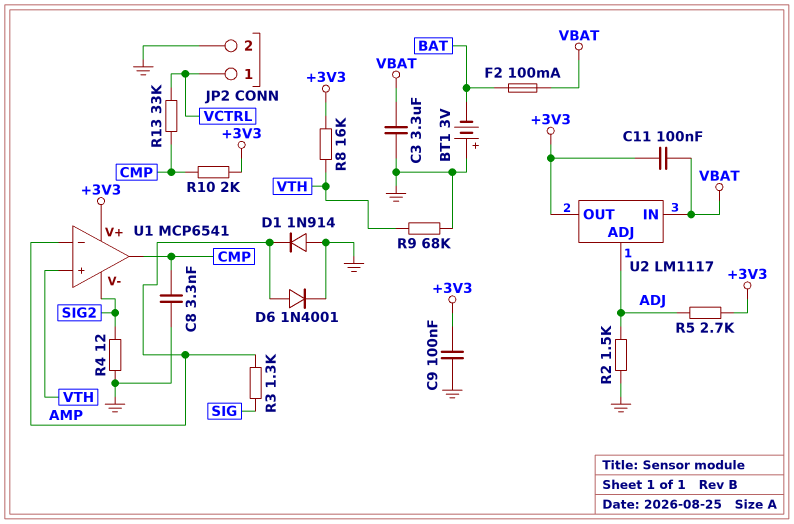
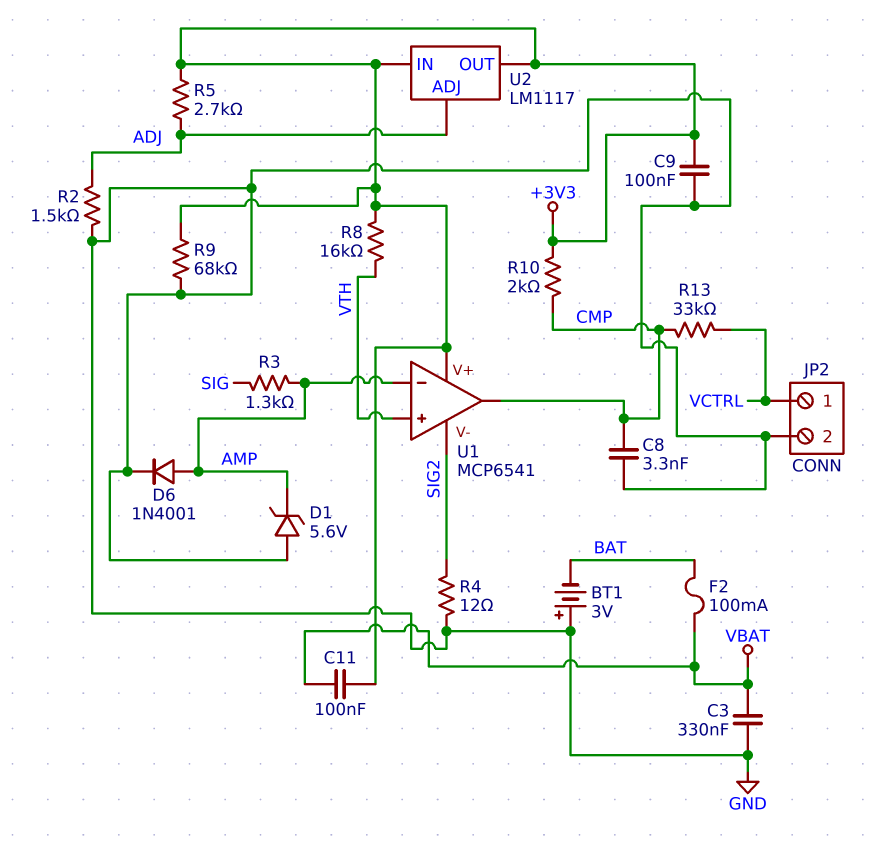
C3: 3.3uF (GND, VBAT) -> 330nF (GND, VBAT)
D1: diode 1N914 (A GND, K AMP) -> zener 5.6V (A GND, K AMP)
R9: 68k (GND, VTH) -> 68k (+3V3, GND)
U2 pin IN: VBAT -> +3V3

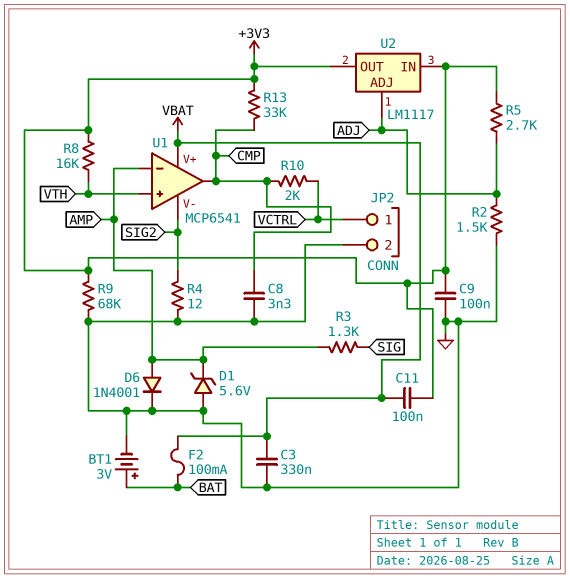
BT1: 3V (plus GND, minus BAT) -> 3V (plus BAT, minus GND)
R10: 2k (+3V3, CMP) -> 2k (CMP, VCTRL)
R13: 33k (CMP, VCTRL) -> 33k (+3V3, CMP)
U1 pin V+: +3V3 -> VBAT

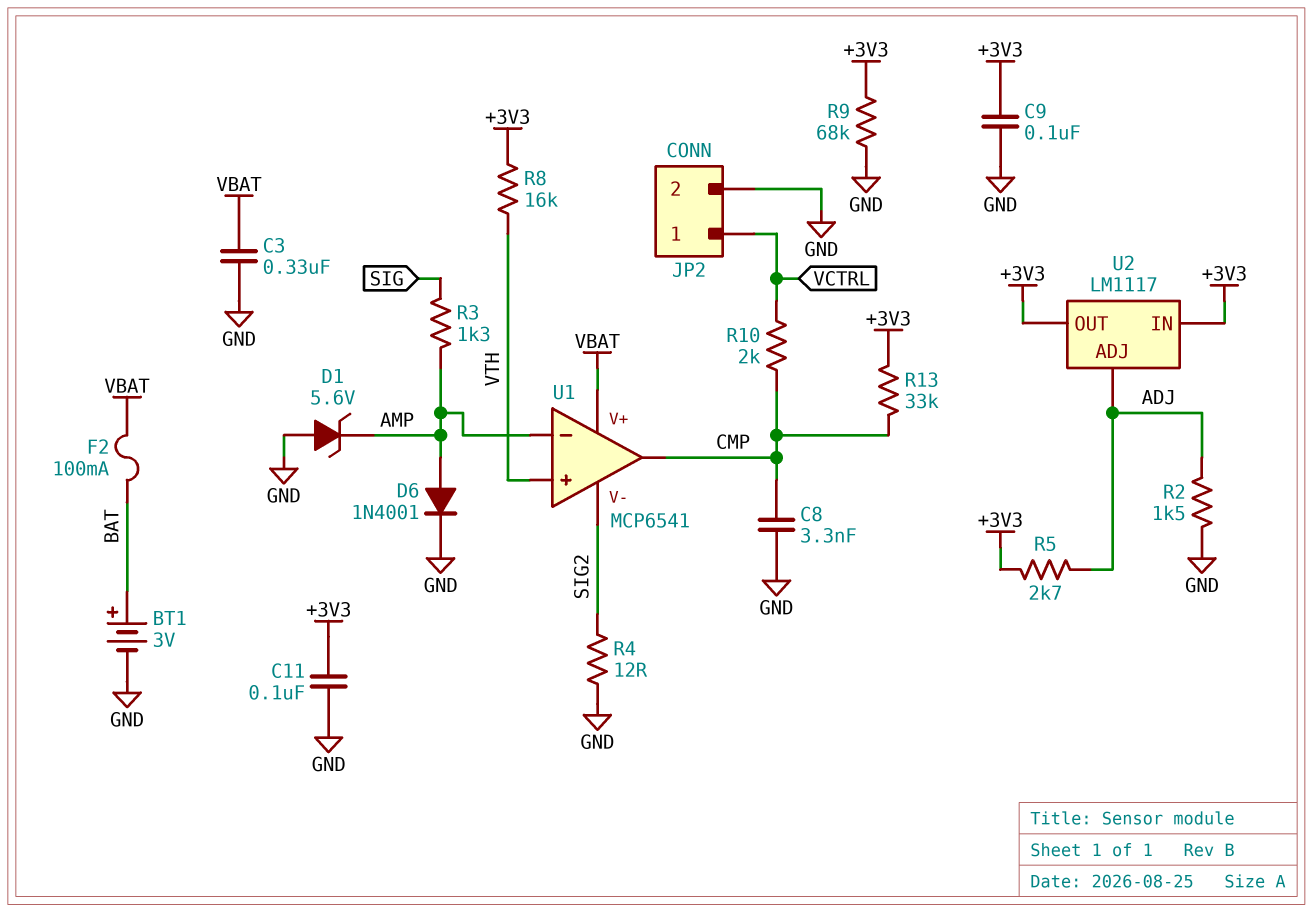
C11: 100nF (+3V3, VBAT) -> 100nF (+3V3, GND)

